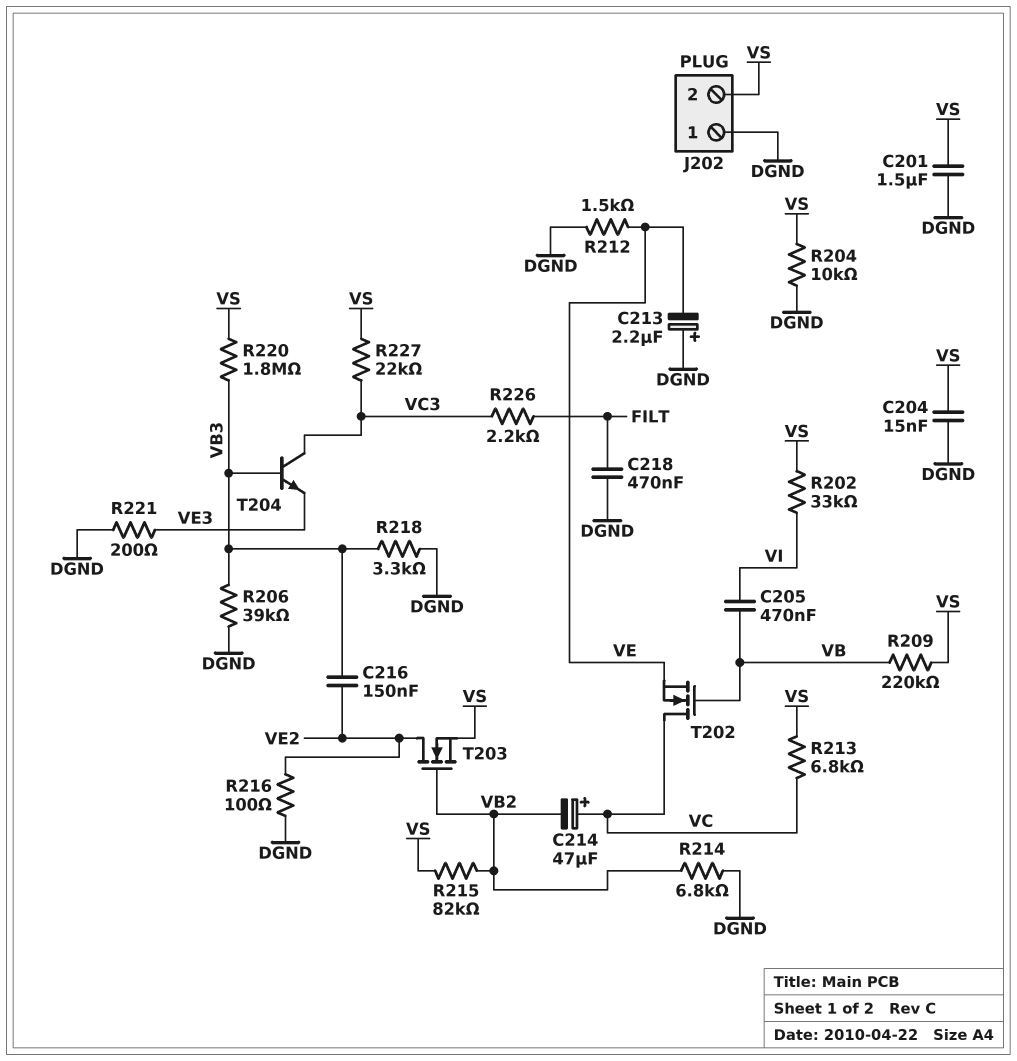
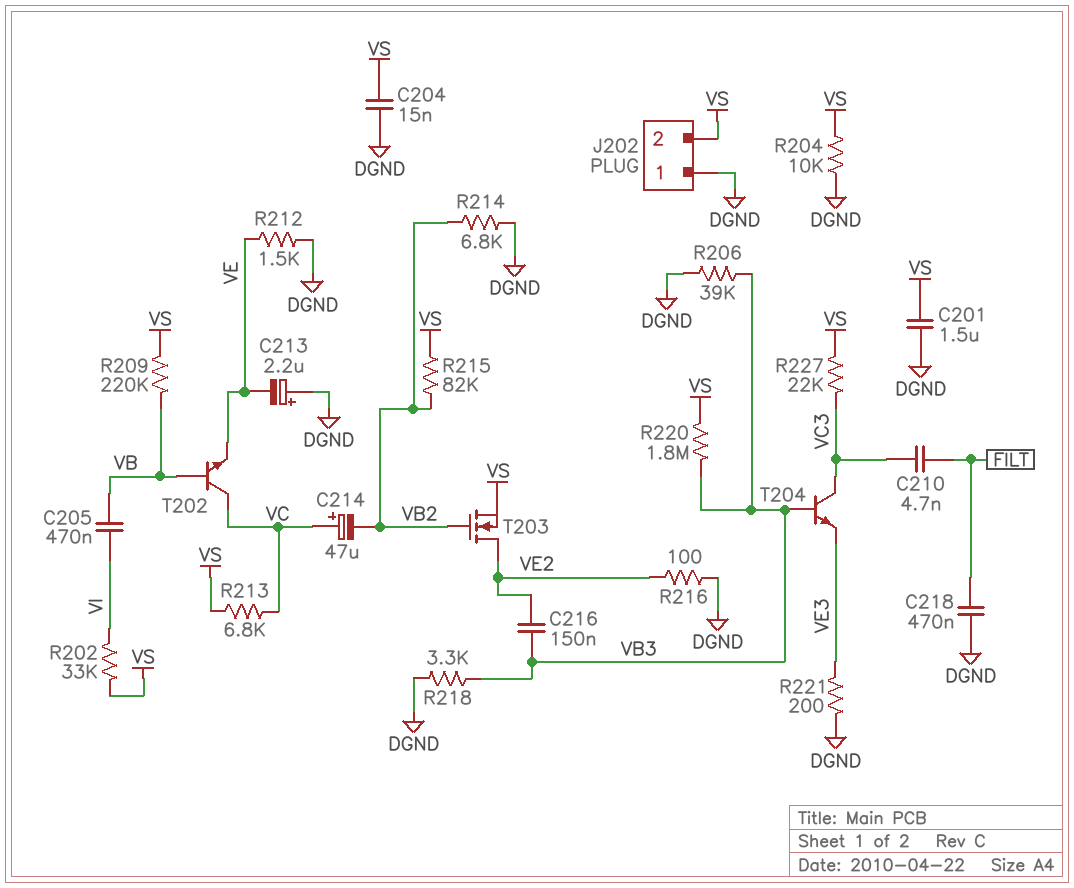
C210: none -> 4.7nF (FILT, VC3)
R226: 2.2k (FILT, VC3) -> none
T202: NMOS (G VB, D VC, S VE) -> NPN (B VB, C VC, E VE)

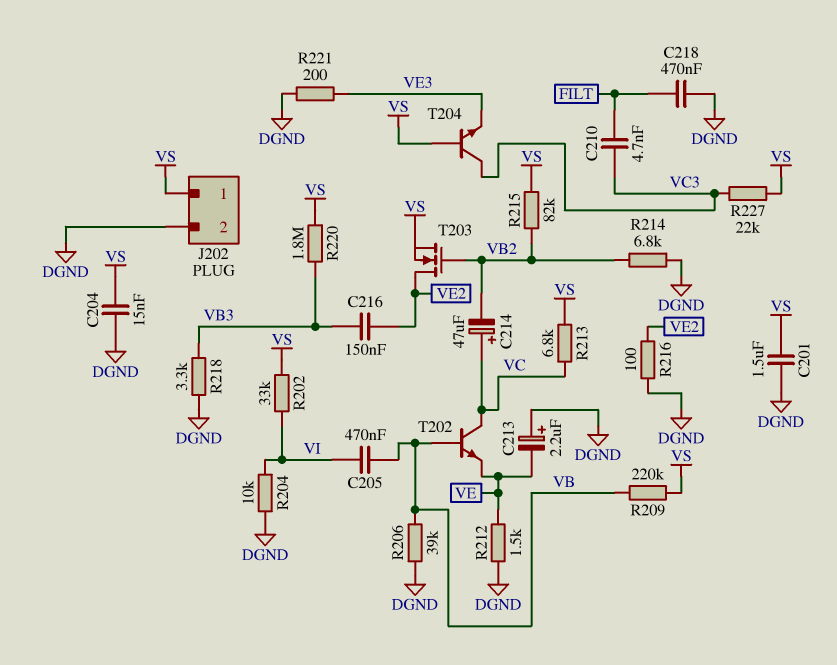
J202 pin 1: DGND -> VS
J202 pin 2: VS -> DGND
R204: 10k (DGND, VS) -> 10k (DGND, VI)
R206: 39k (DGND, VB3) -> 39k (DGND, VB)
T204: NPN (B VB3, C VC3, E VE3) -> NPN (B VS, C VC3, E VE3)

